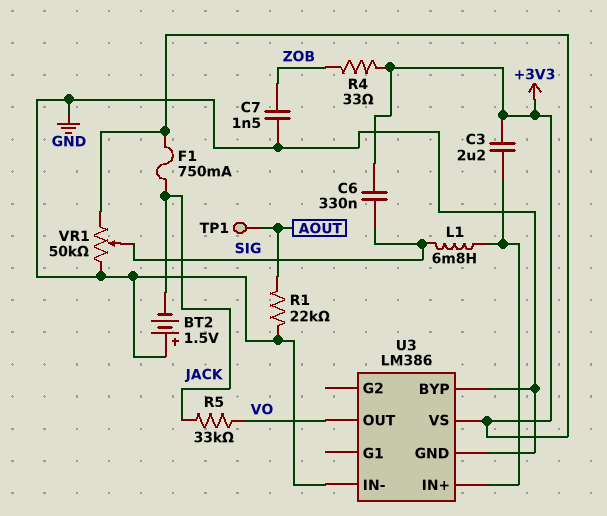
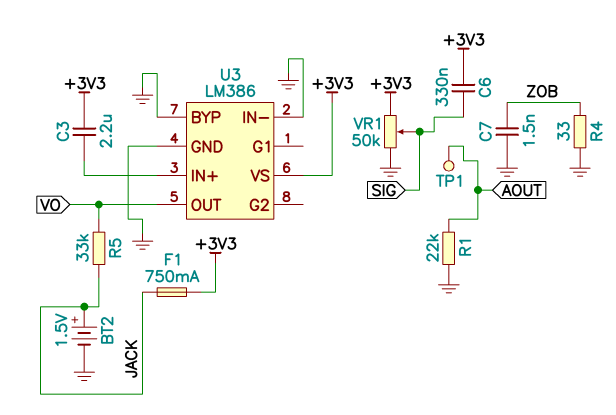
BT2: 1.5V (plus GND, minus JACK) -> 1.5V (plus JACK, minus GND)
L1: 6.8mH (SIG, U3/IN+) -> none
R4: 33 (+3V3, ZOB) -> 33 (GND, ZOB)

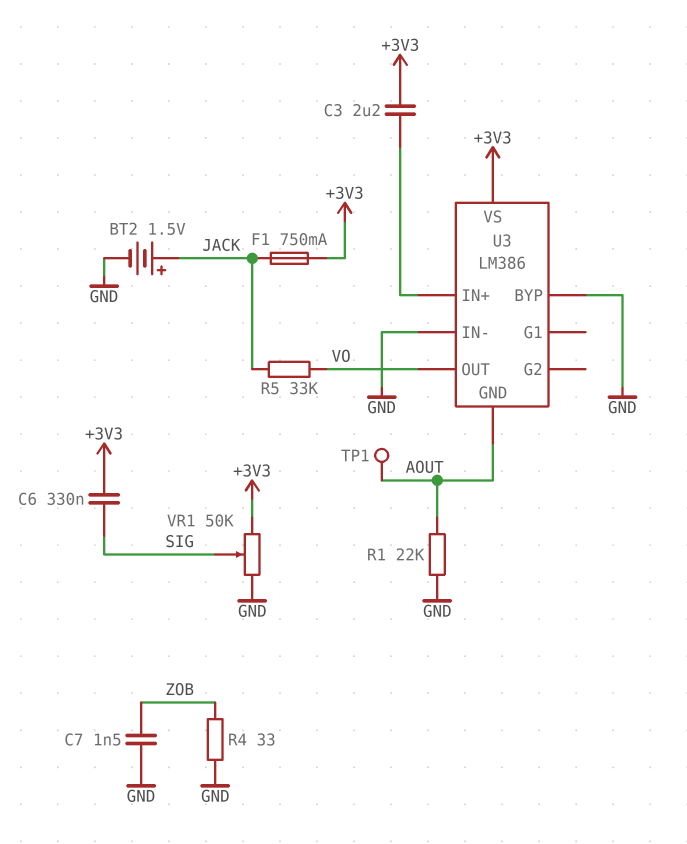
U3 pin GND: GND -> AOUT

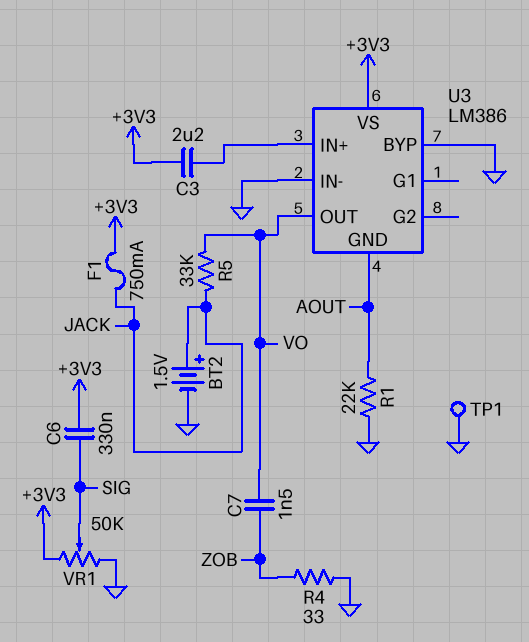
C7: 1.5nF (GND, ZOB) -> 1.5nF (VO, ZOB)
TP1: test point (AOUT) -> test point (GND)

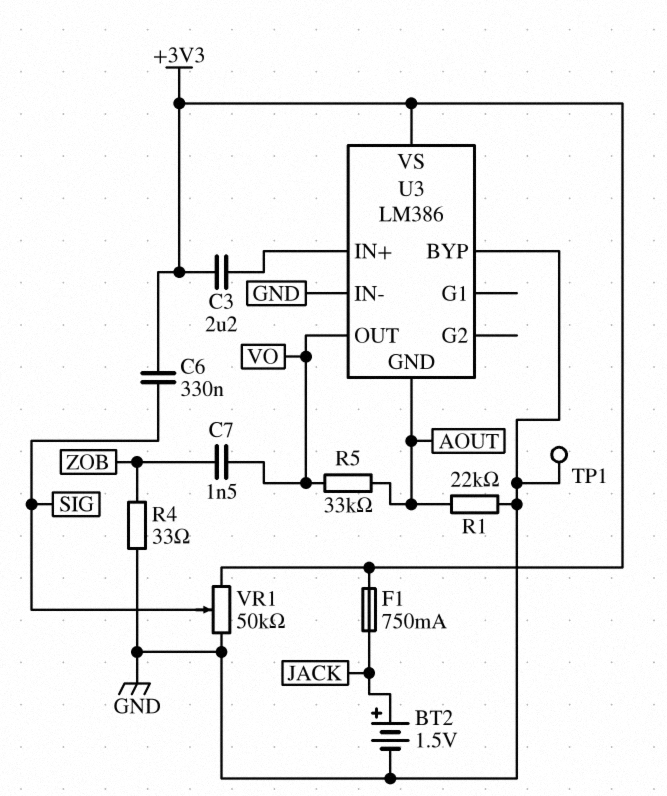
R5: 33k (JACK, VO) -> 33k (AOUT, VO)

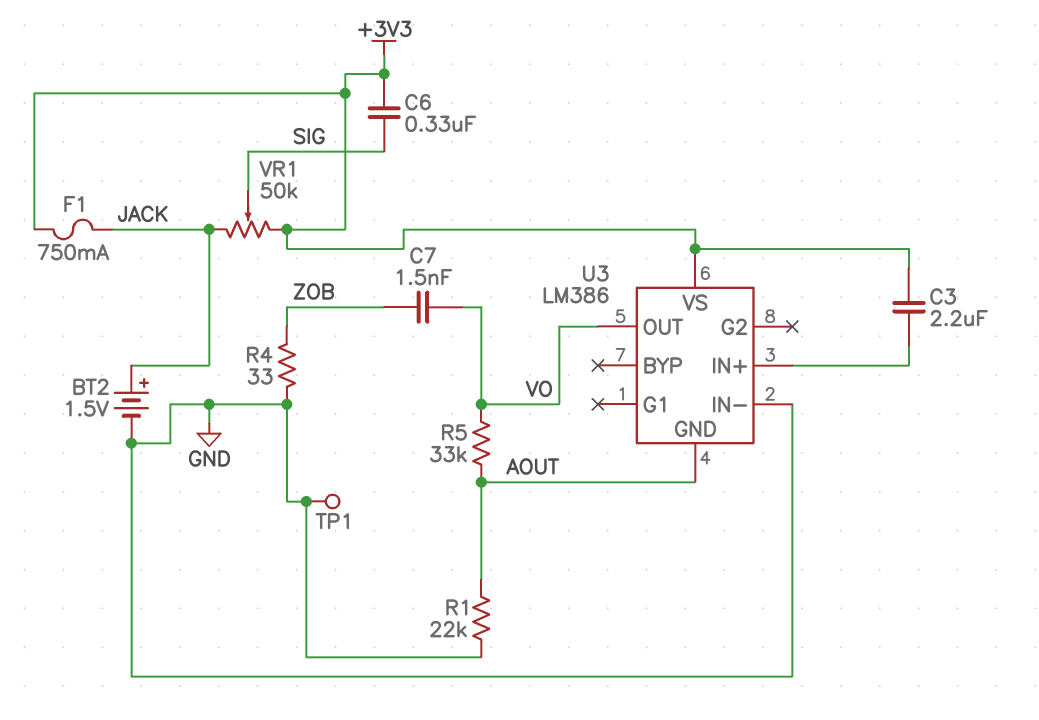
U3 pin BYP: GND -> none
VR1: 50k (+3V3, GND, wiper SIG) -> 50k (+3V3, JACK, wiper SIG)

